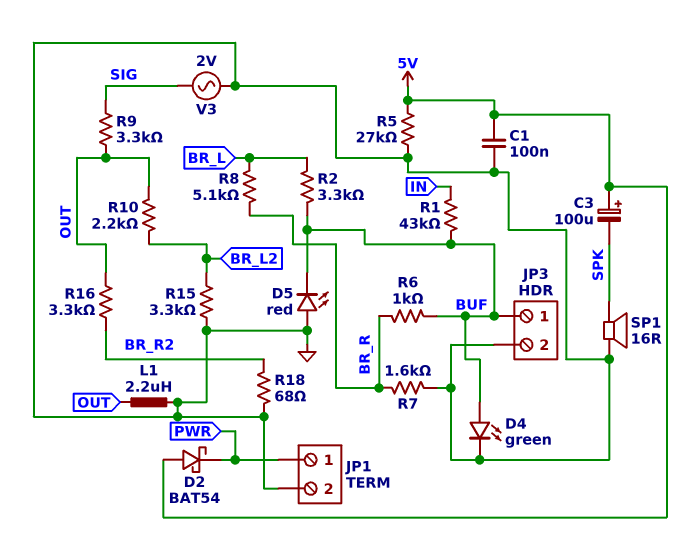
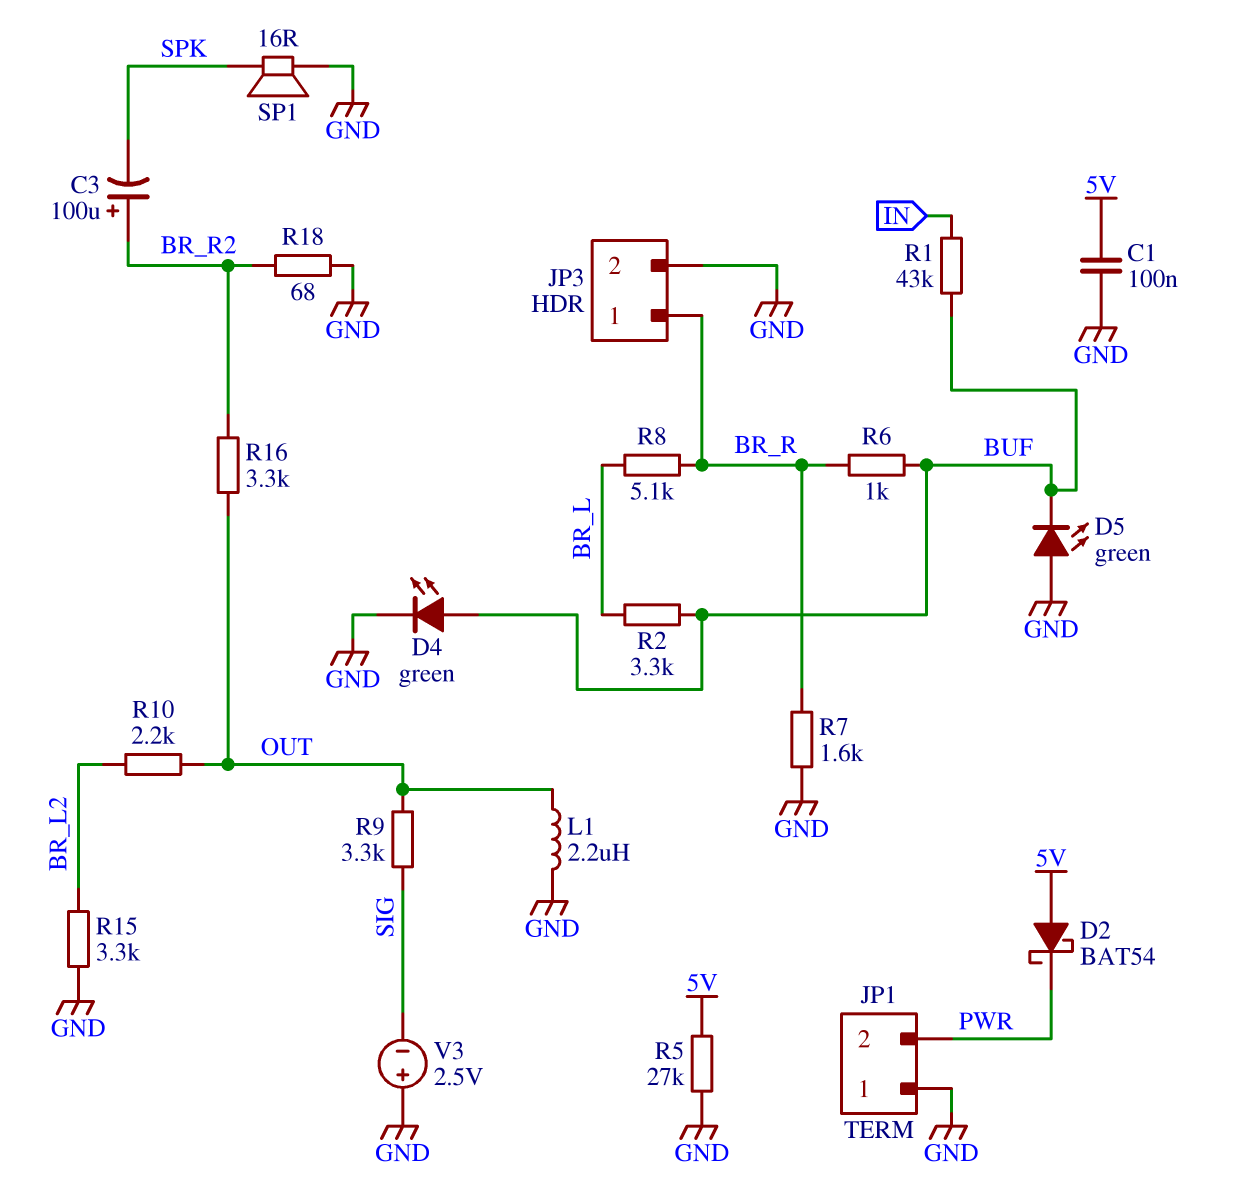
C3: 100uF (plus 5V, minus SPK) -> 100uF (plus BR_R2, minus SPK)
D5: LED red (A GND, K BUF) -> LED green (A GND, K BUF)
JP1 pin 1: PWR -> GND
JP1 pin 2: GND -> PWR
JP3 pin 1: BUF -> BR_R
V3: AC 2V (GND, SIG) -> 2.5V (plus GND, minus SIG)

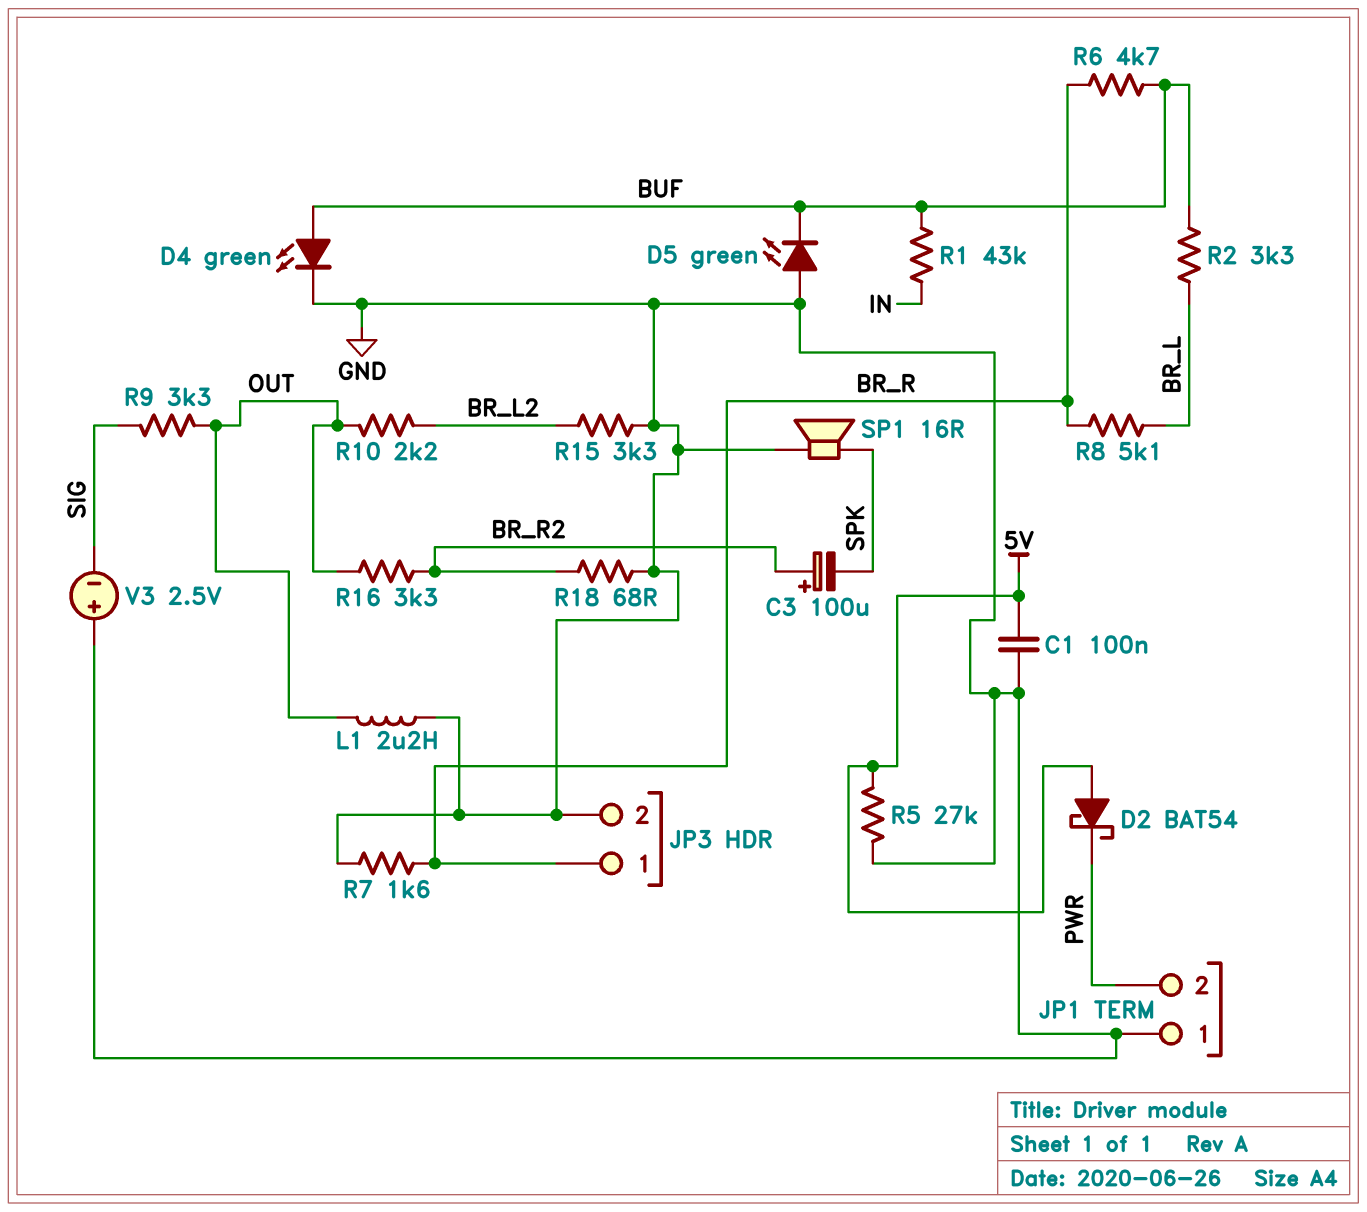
R6: 1k (BR_R, BUF) -> 4.7k (BR_R, BUF)

